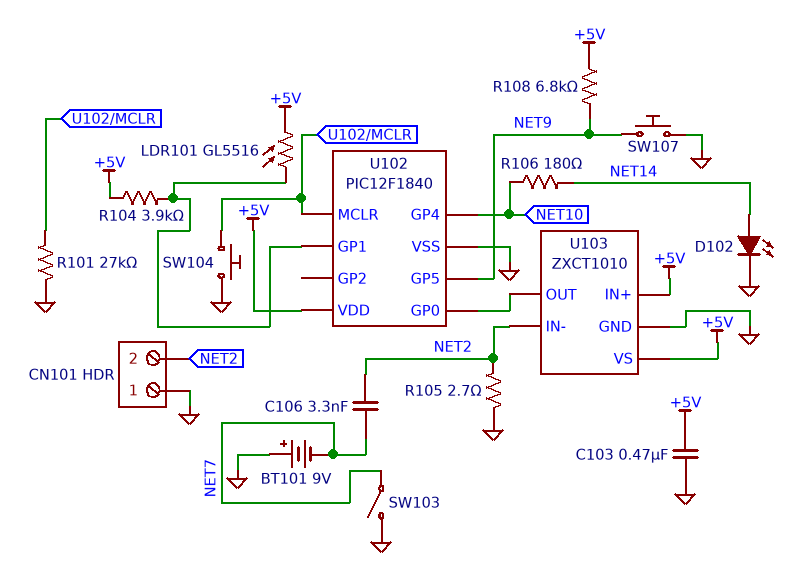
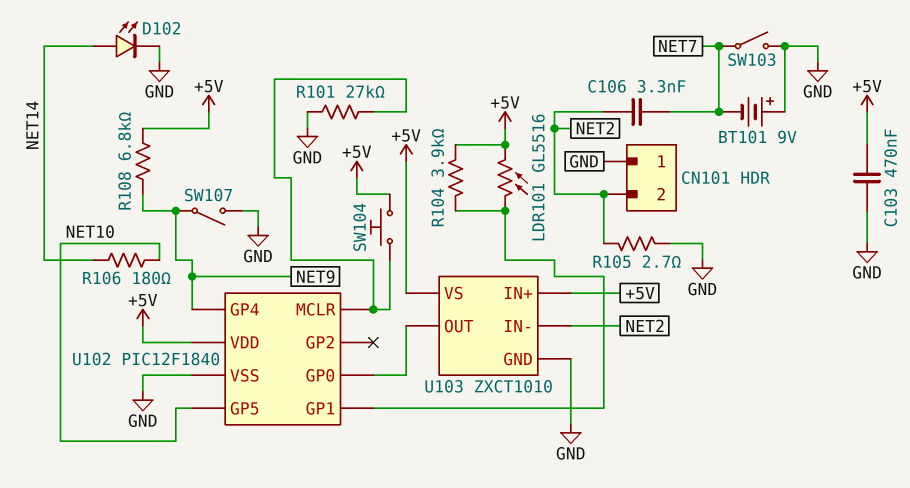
SW104: button (GND, U102/MCLR) -> button (+5V, U102/MCLR)
SW107: button (GND, NET9) -> switch (GND, NET9)
U102 pin GP4: NET10 -> NET9
U102 pin GP5: NET9 -> NET10

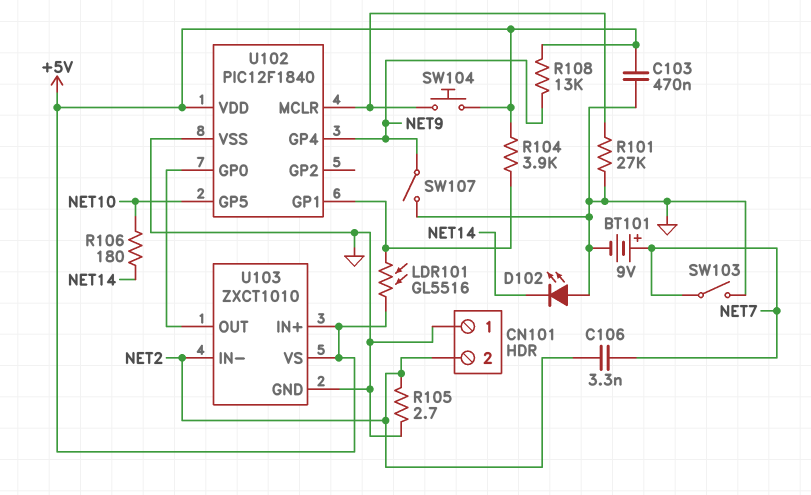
BT101: 9V (plus GND, minus NET7) -> 9V (plus NET7, minus GND)
D102: LED (A NET14, K GND) -> LED (A GND, K NET14)
R108: 6.8k (+5V, NET9) -> 13k (+5V, NET9)

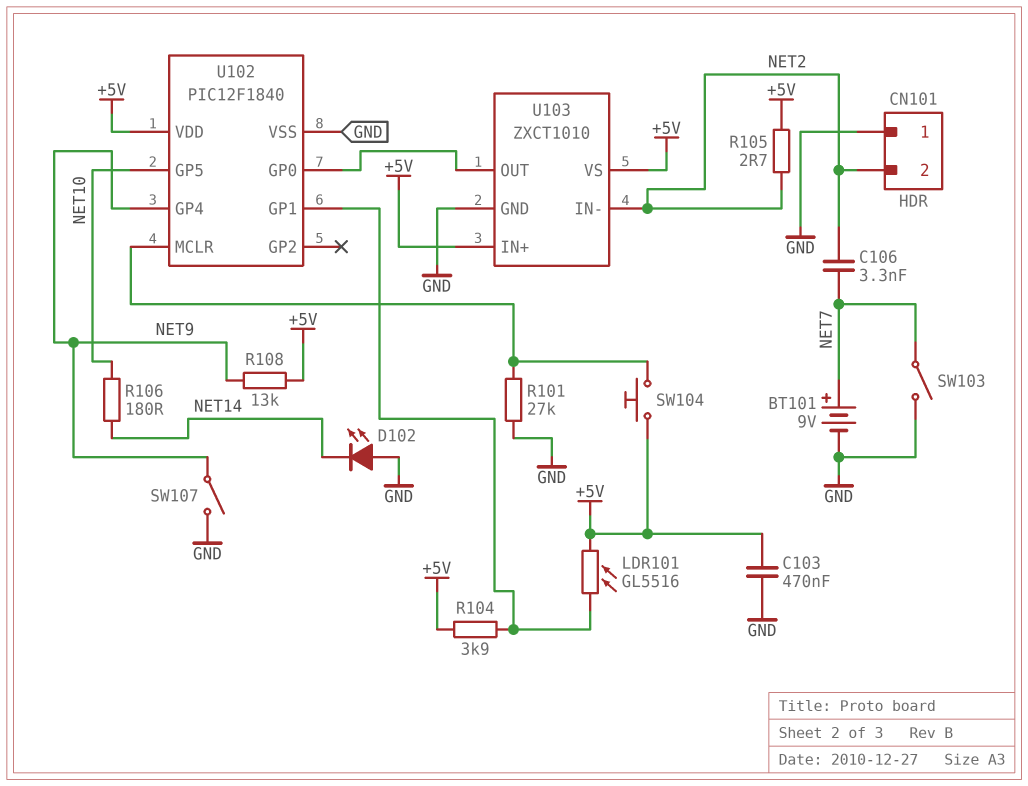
R105: 2.7 (GND, NET2) -> 2.7 (+5V, NET2)

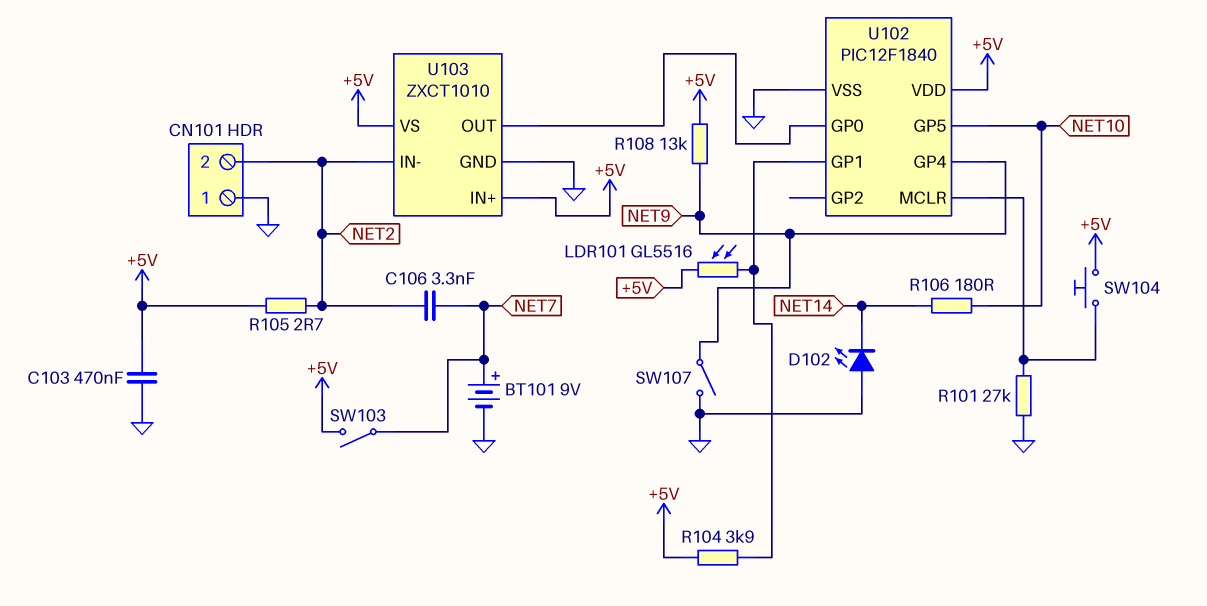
SW103: switch (GND, NET7) -> switch (+5V, NET7)

